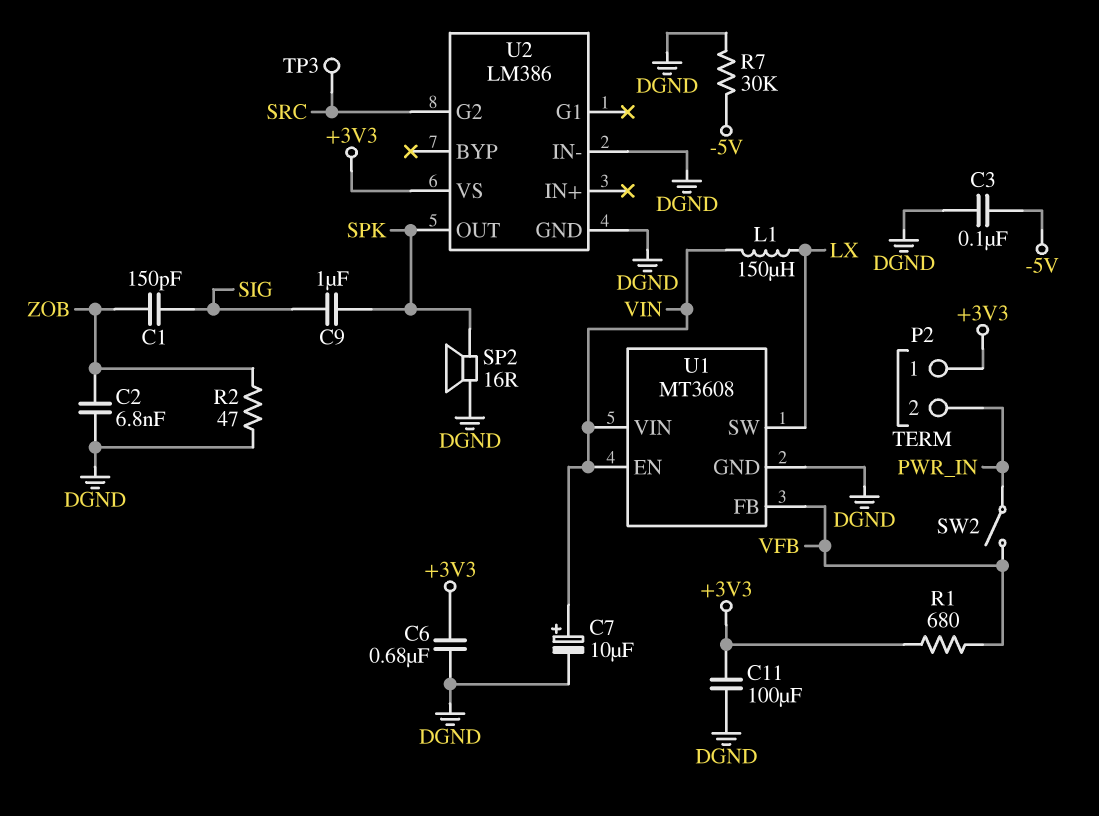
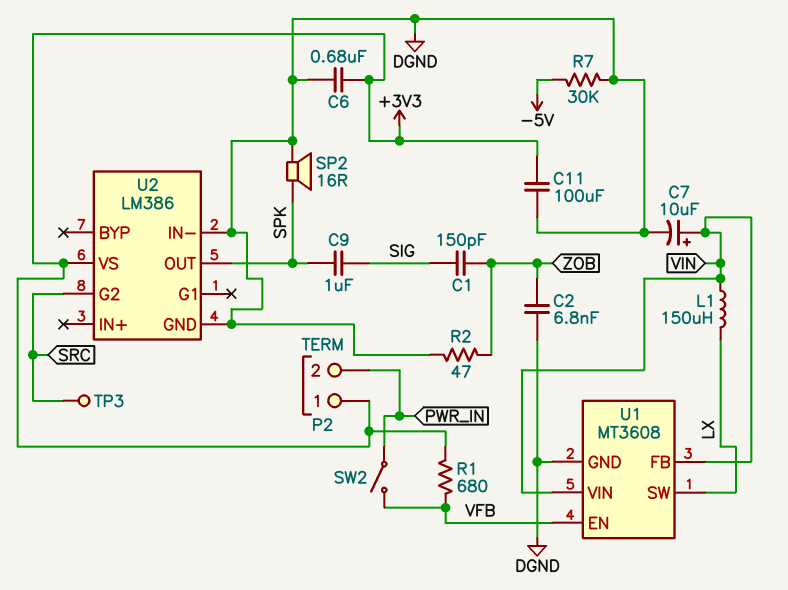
C3: 100nF (-5V, DGND) -> none
U1 pin EN: VIN -> VFB
U1 pin FB: VFB -> VIN

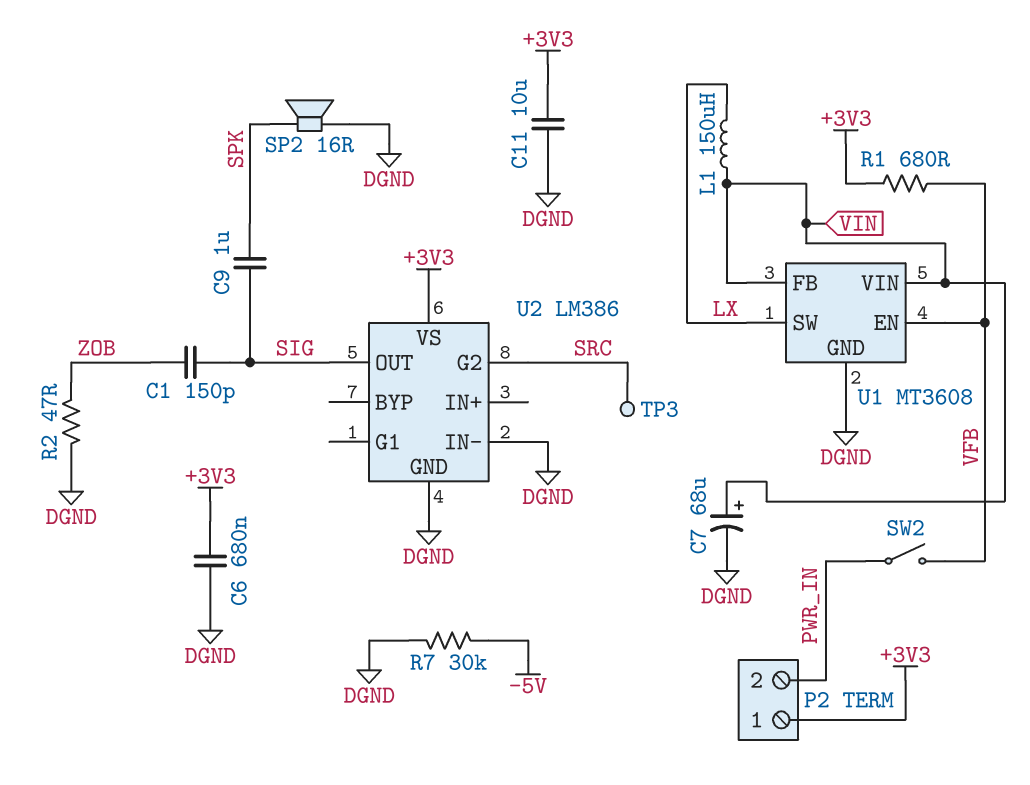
C2: 6.8nF (DGND, ZOB) -> none
C7: 10uF (plus VIN, minus DGND) -> 68uF (plus VIN, minus DGND)
C11: 100uF (+3V3, DGND) -> 10uF (+3V3, DGND)
U2 pin OUT: SPK -> SIG

